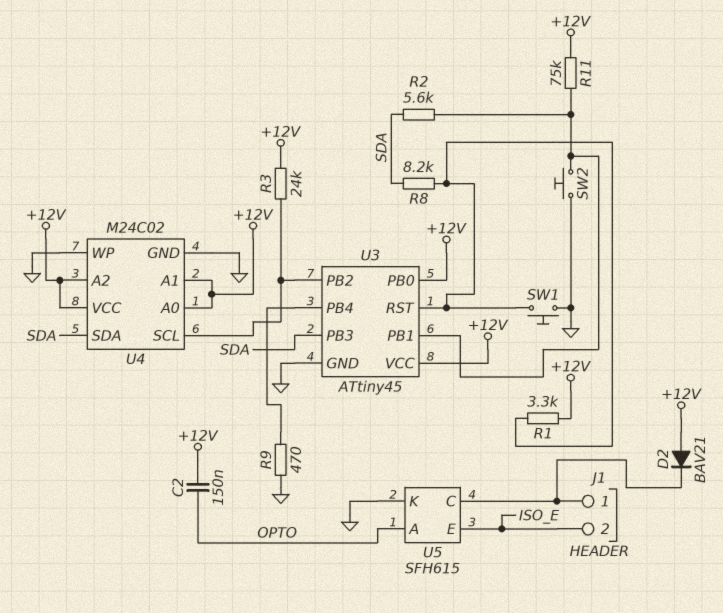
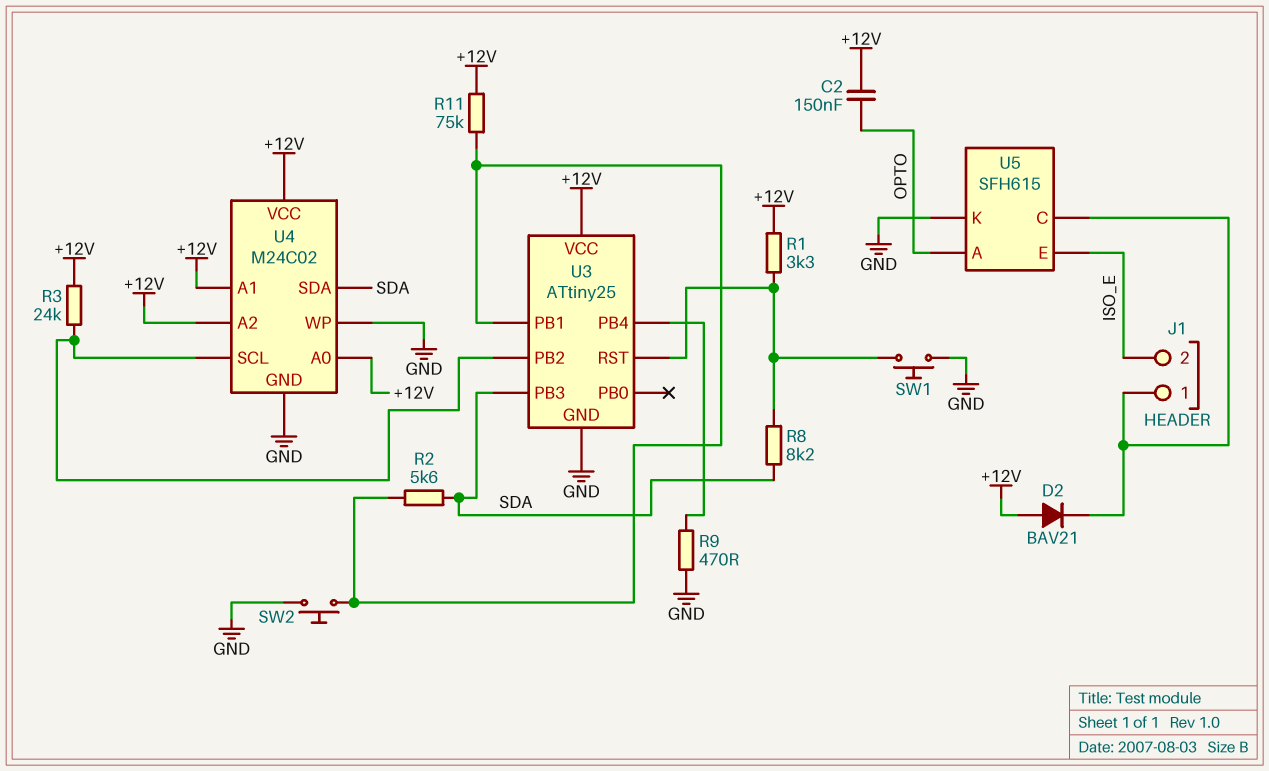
U3: ATtiny45 -> ATtiny25
U3 pin PB0: +12V -> none

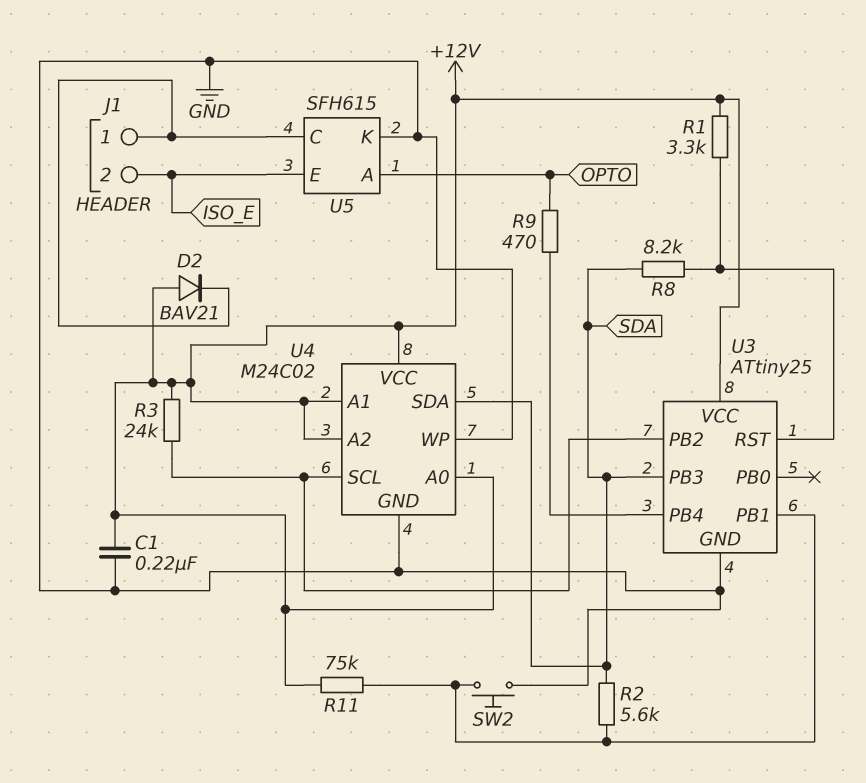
C1: none -> 220nF (+12V, GND)
C2: 150nF (+12V, OPTO) -> none
R9: 470 (GND, U3/PB4) -> 470 (OPTO, U3/PB4)
SW1: button (GND, U3/RST) -> none

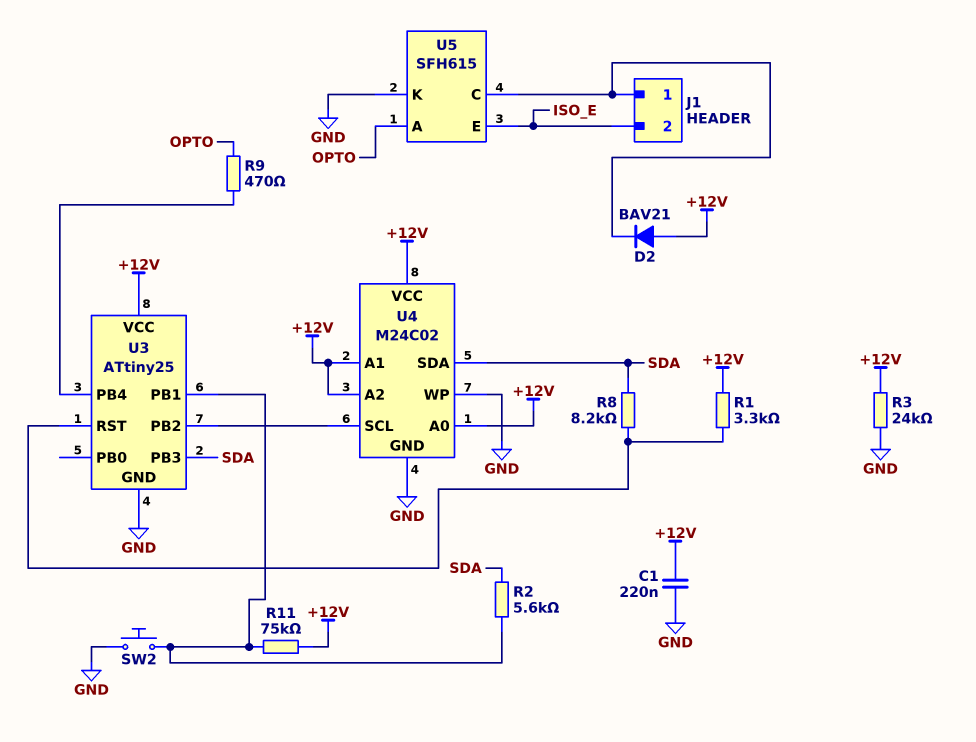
R3: 24k (+12V, U3/PB2) -> 24k (+12V, GND)

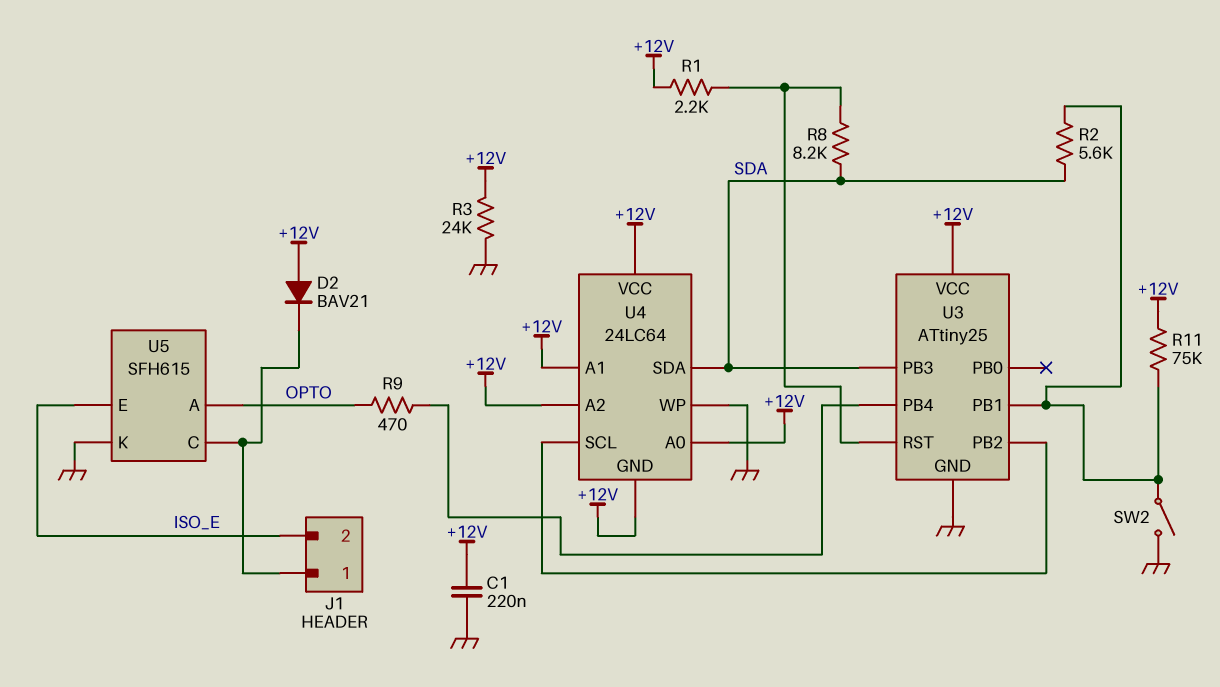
R1: 3.3k (+12V, U3/RST) -> 2.2k (+12V, U3/RST)
SW2: button (GND, U3/PB1) -> switch (GND, U3/PB1)
U4: M24C02 -> 24LC64
U4 pin GND: GND -> +12V

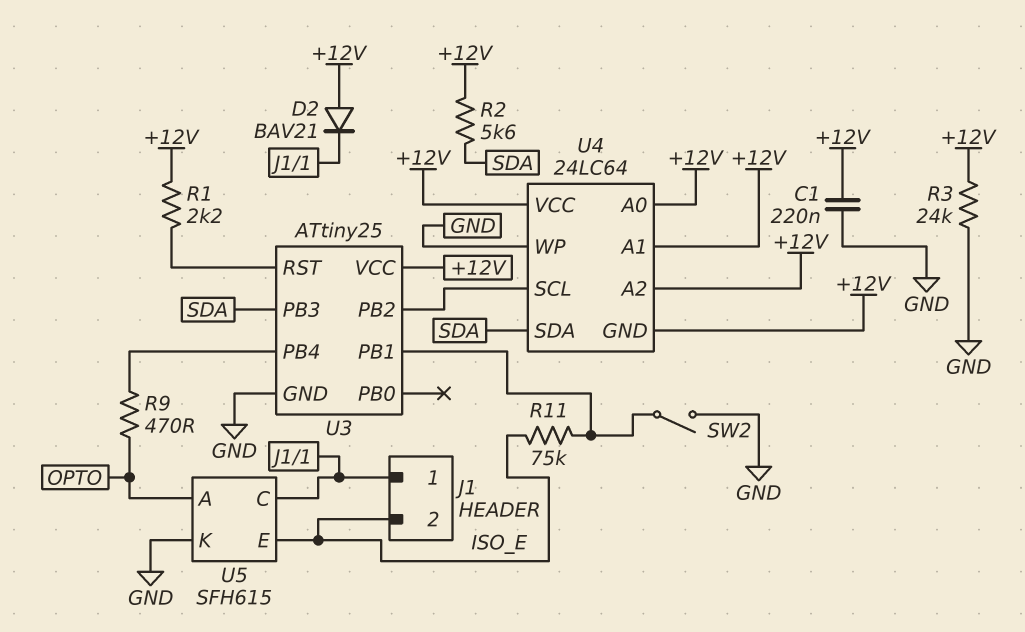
R2: 5.6k (SDA, U3/PB1) -> 5.6k (+12V, SDA)
R8: 8.2k (SDA, U3/RST) -> none
R11: 75k (+12V, U3/PB1) -> 75k (ISO_E, U3/PB1)

